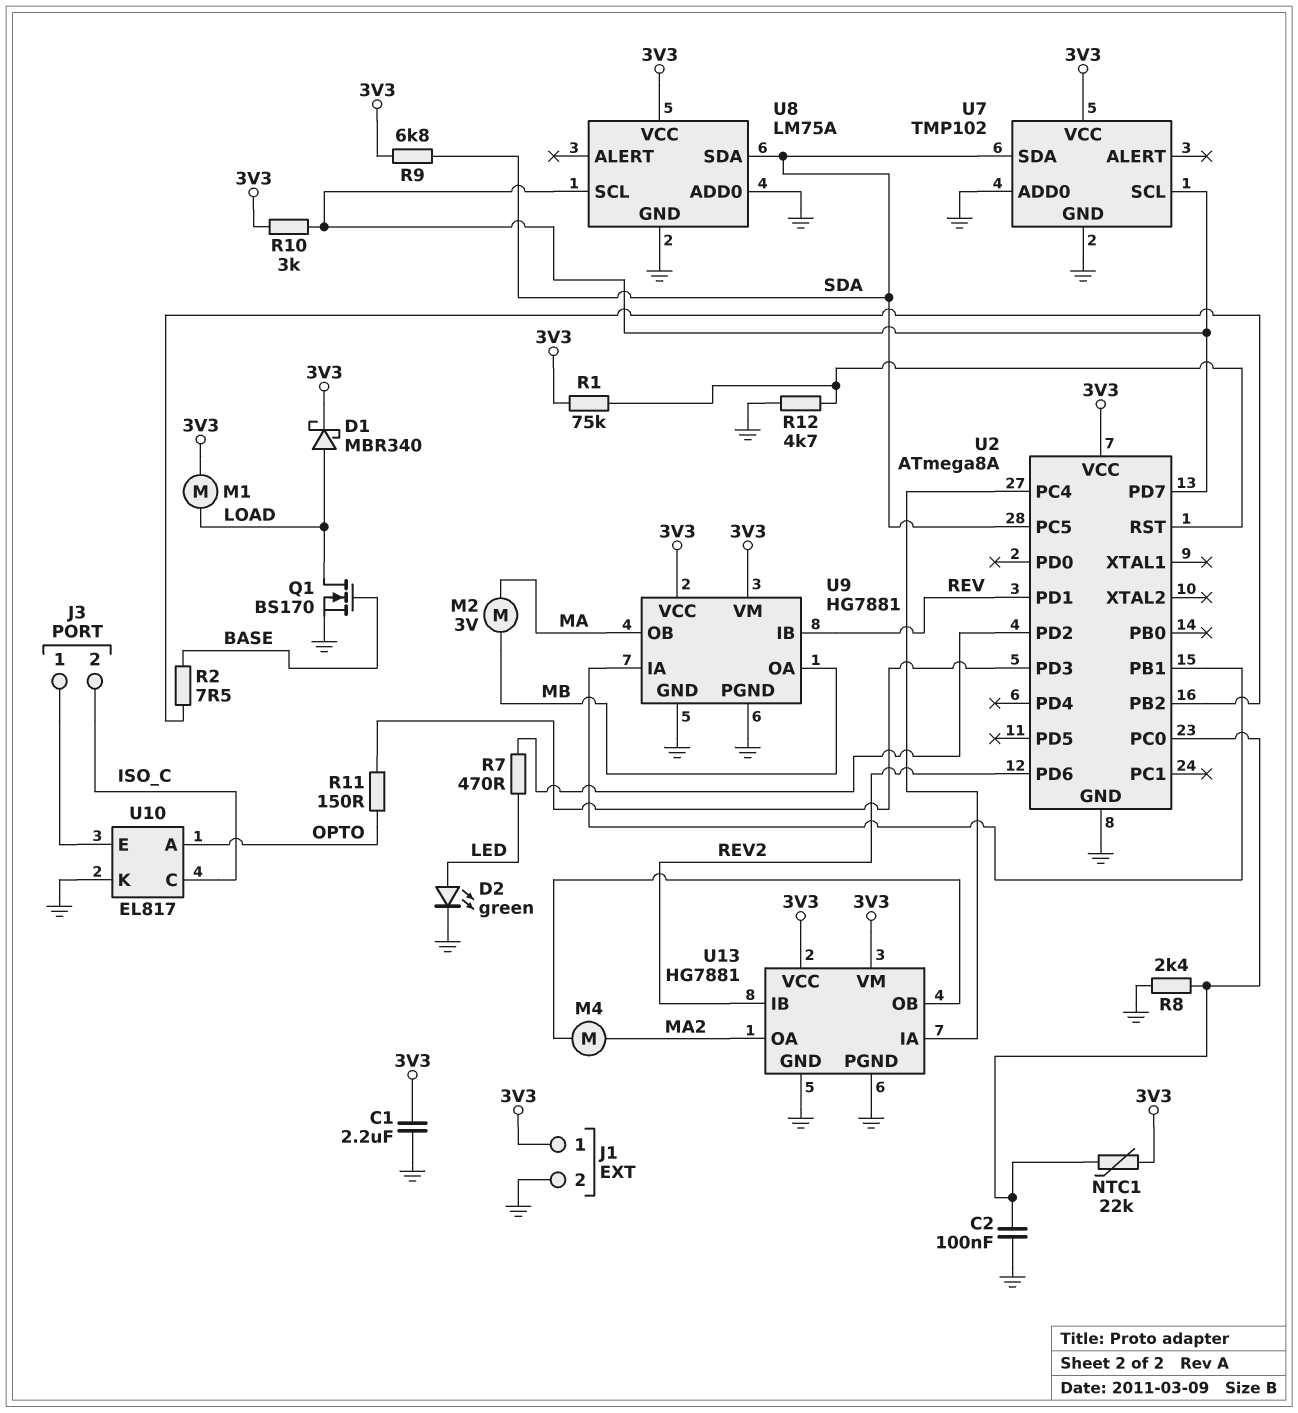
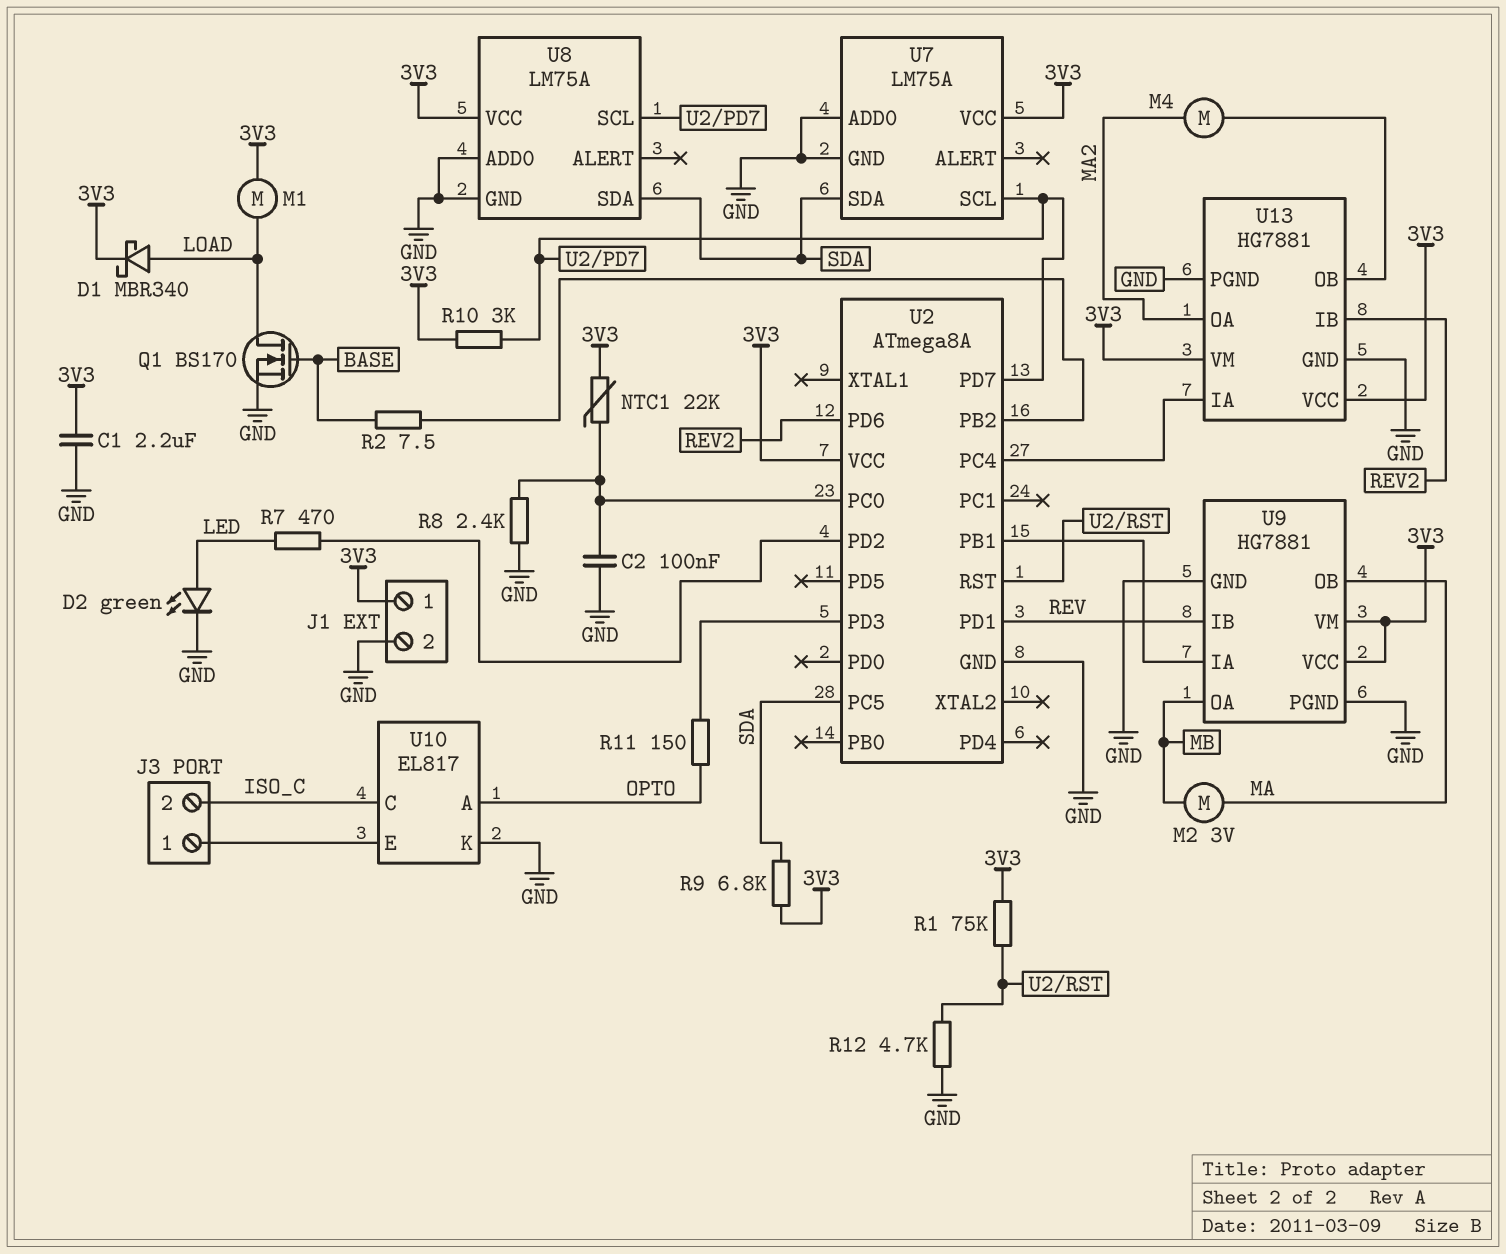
U7: TMP102 -> LM75A

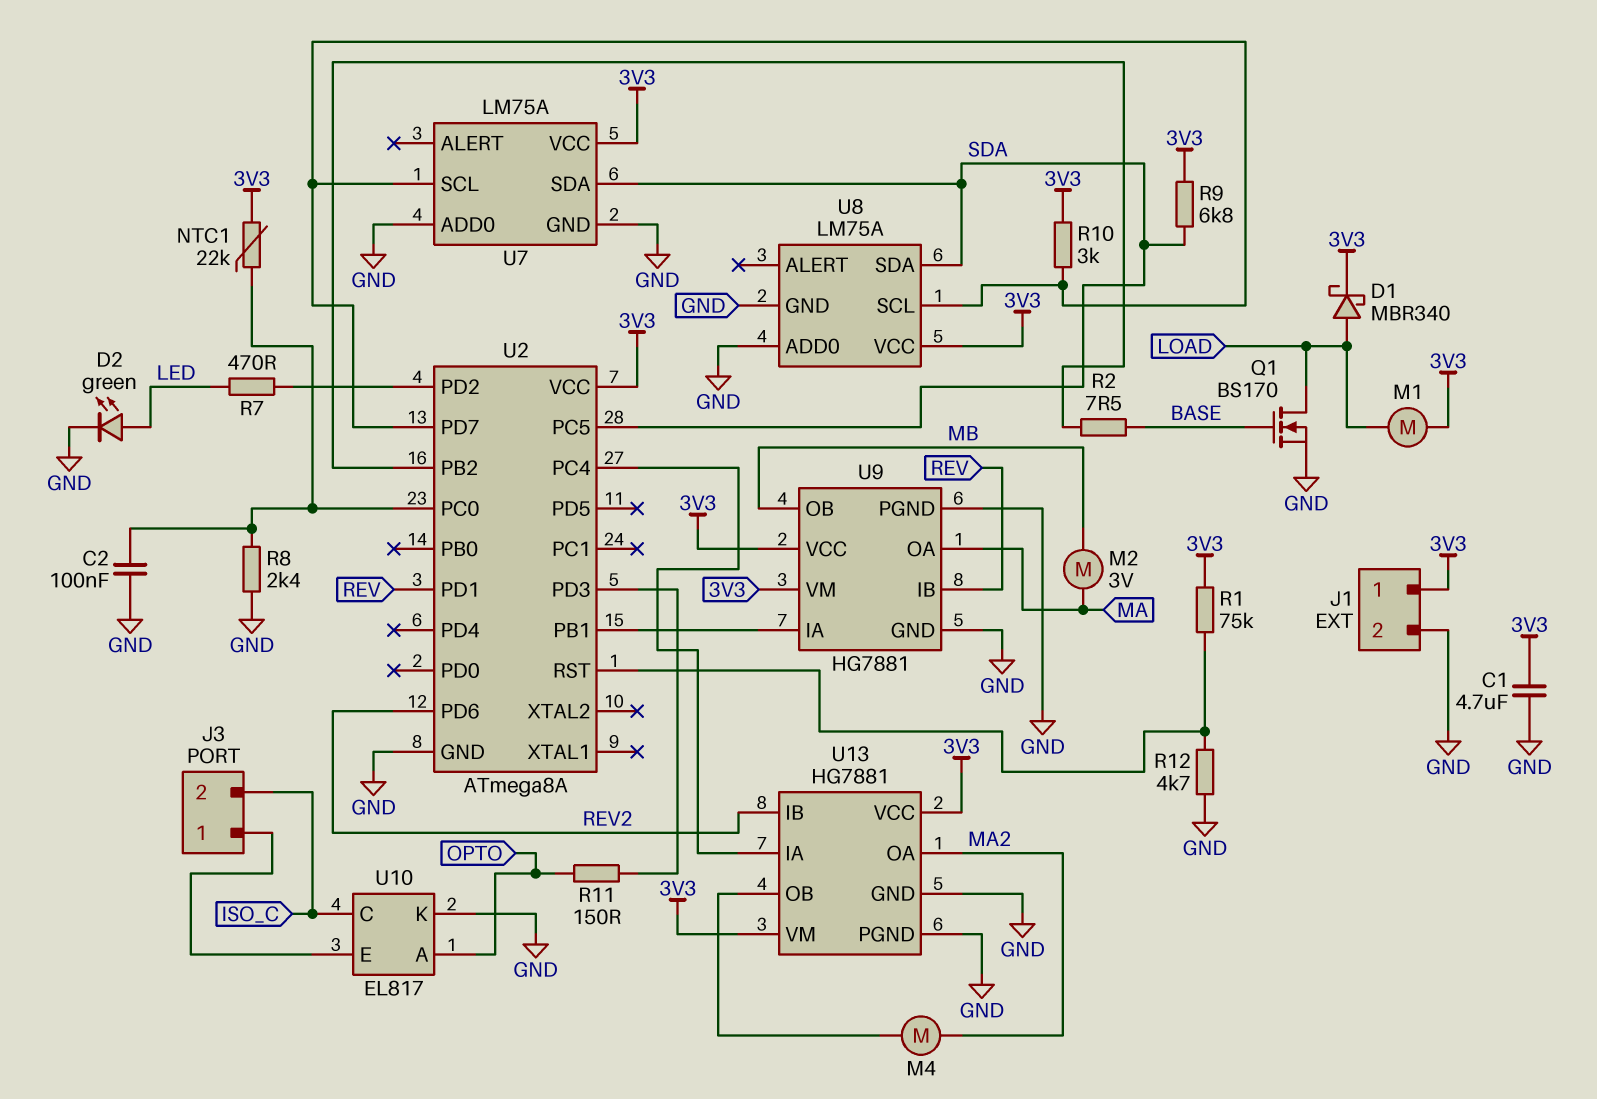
C1: 2.2uF (3V3, GND) -> 4.7uF (3V3, GND)
U9 pin OA: MB -> MA
U9 pin OB: MA -> MB

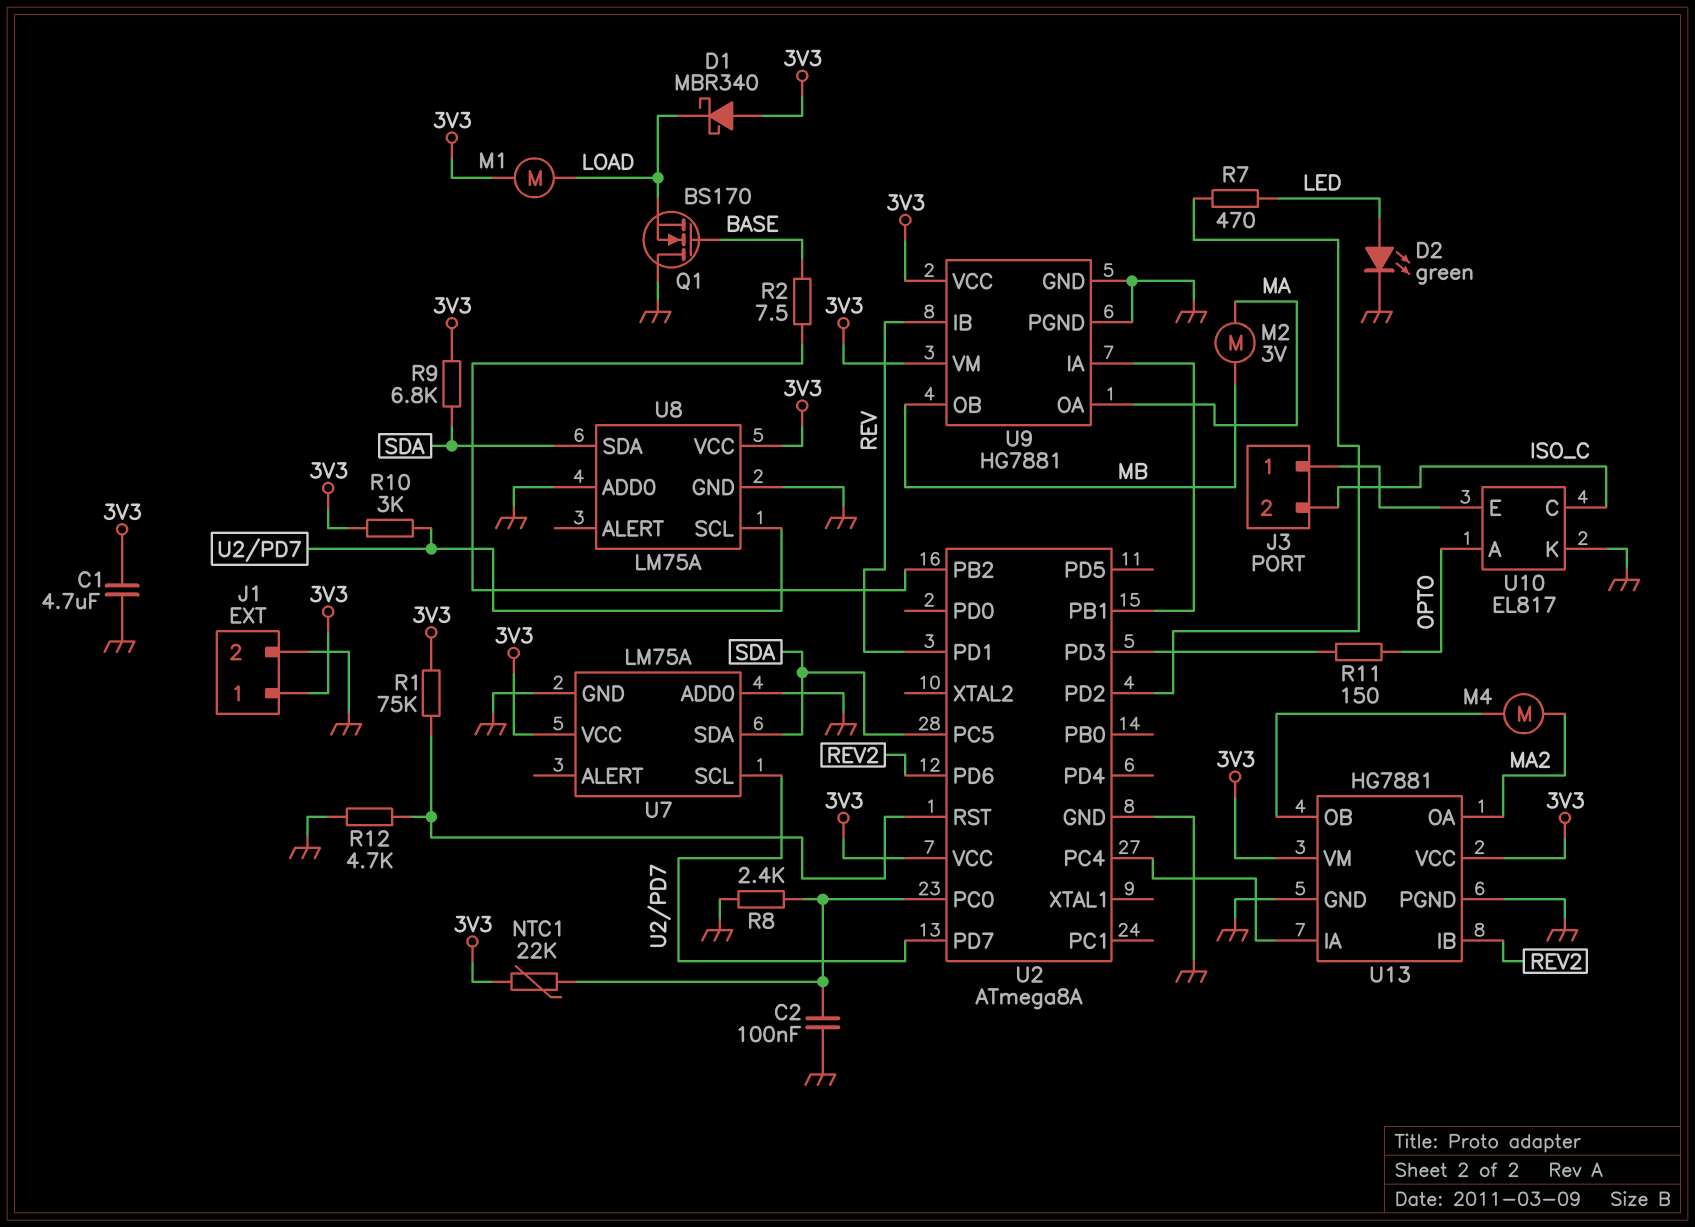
D1: schottky MBR340 (A LOAD, K 3V3) -> schottky MBR340 (A 3V3, K LOAD)
Q1: NMOS BS170 (G BASE, D LOAD, S GND) -> NMOS BS170 (G BASE, D GND, S LOAD)

